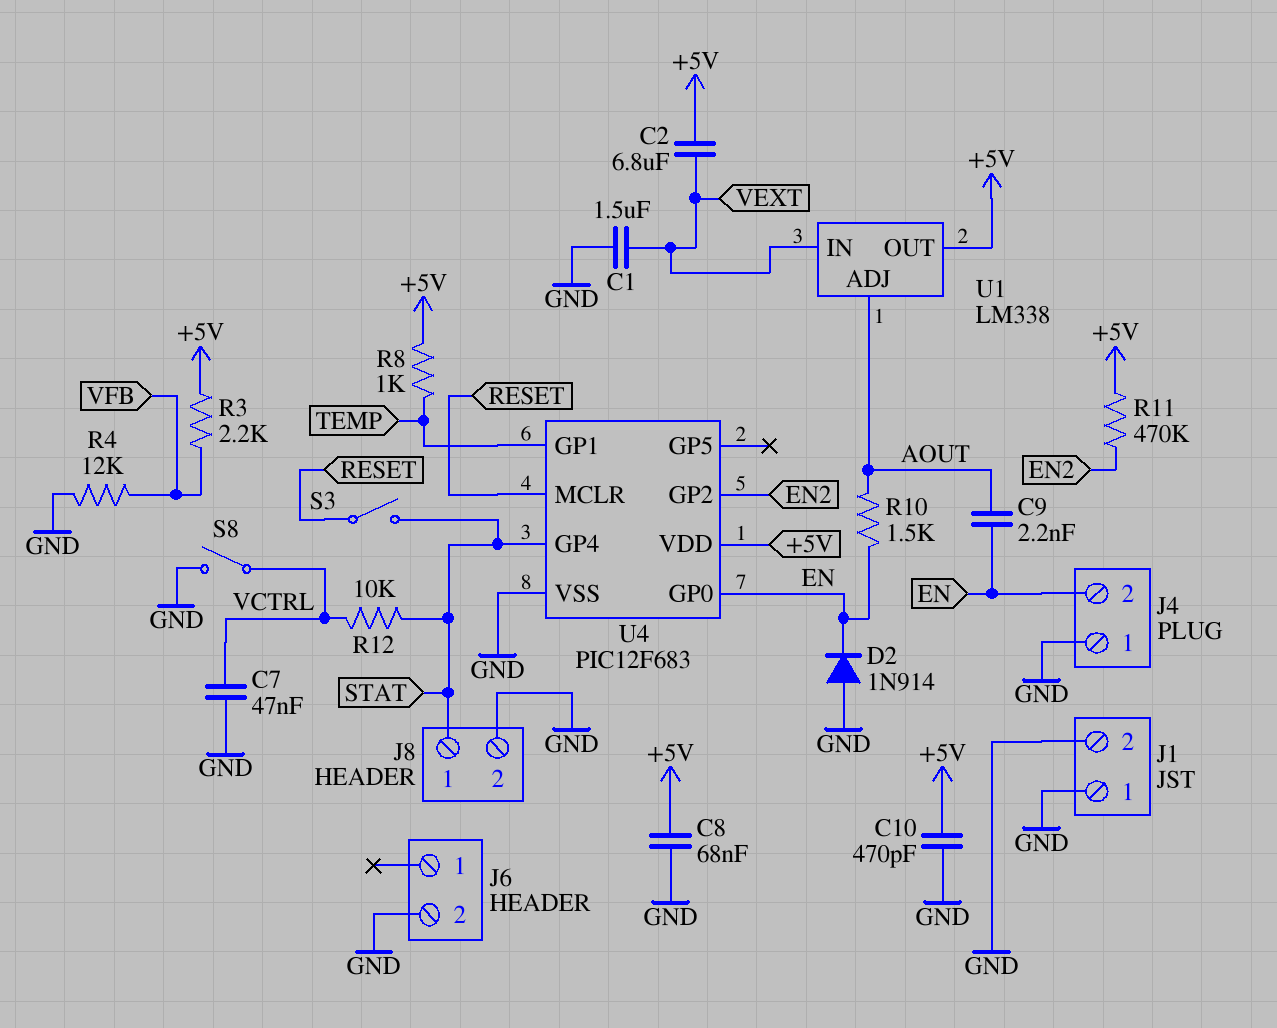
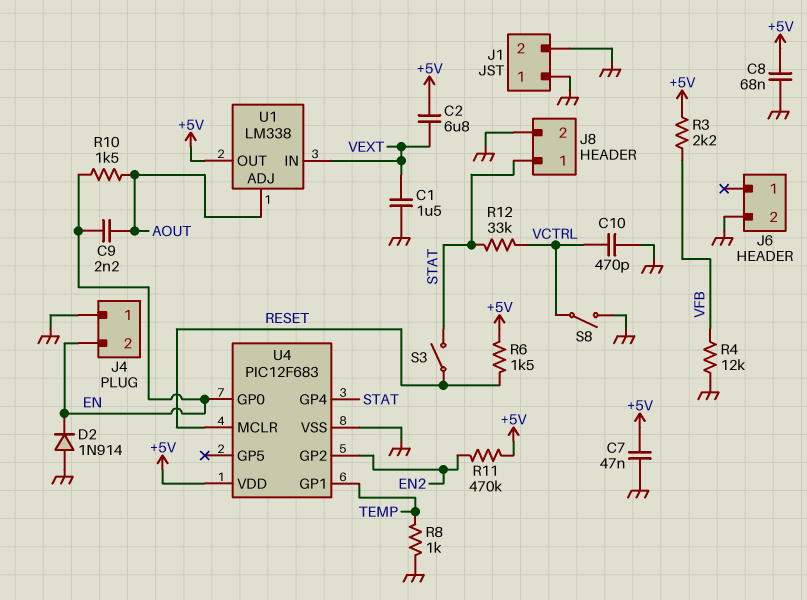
C7: 47nF (GND, VCTRL) -> 47nF (+5V, GND)
C10: 470pF (+5V, GND) -> 470pF (GND, VCTRL)
R6: none -> 1.5k (+5V, RESET)
R8: 1k (+5V, TEMP) -> 1k (GND, TEMP)
R12: 10k (STAT, VCTRL) -> 33k (STAT, VCTRL)

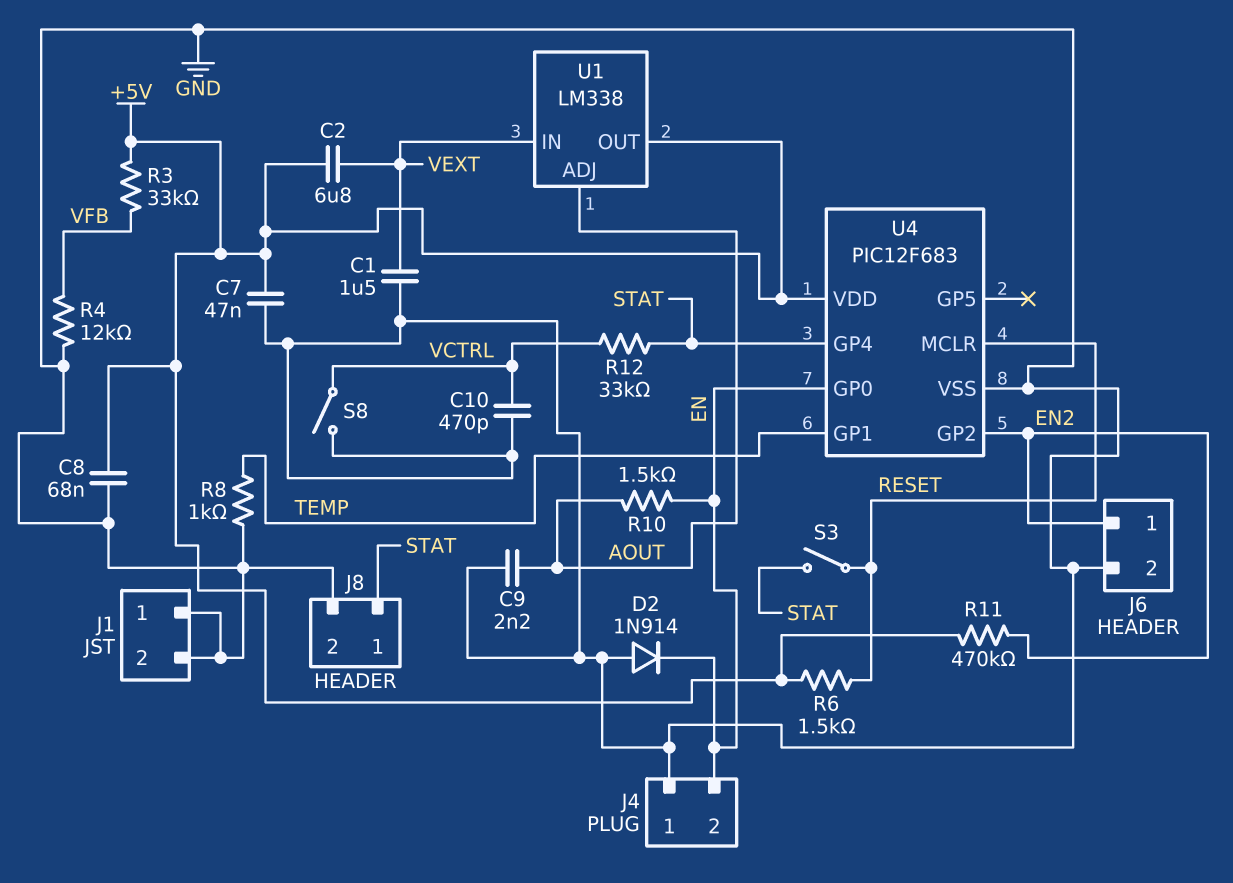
C9: 2.2nF (AOUT, EN) -> 2.2nF (AOUT, GND)
J6 pin 1: none -> EN2
R3: 2.2k (+5V, VFB) -> 33k (+5V, VFB)

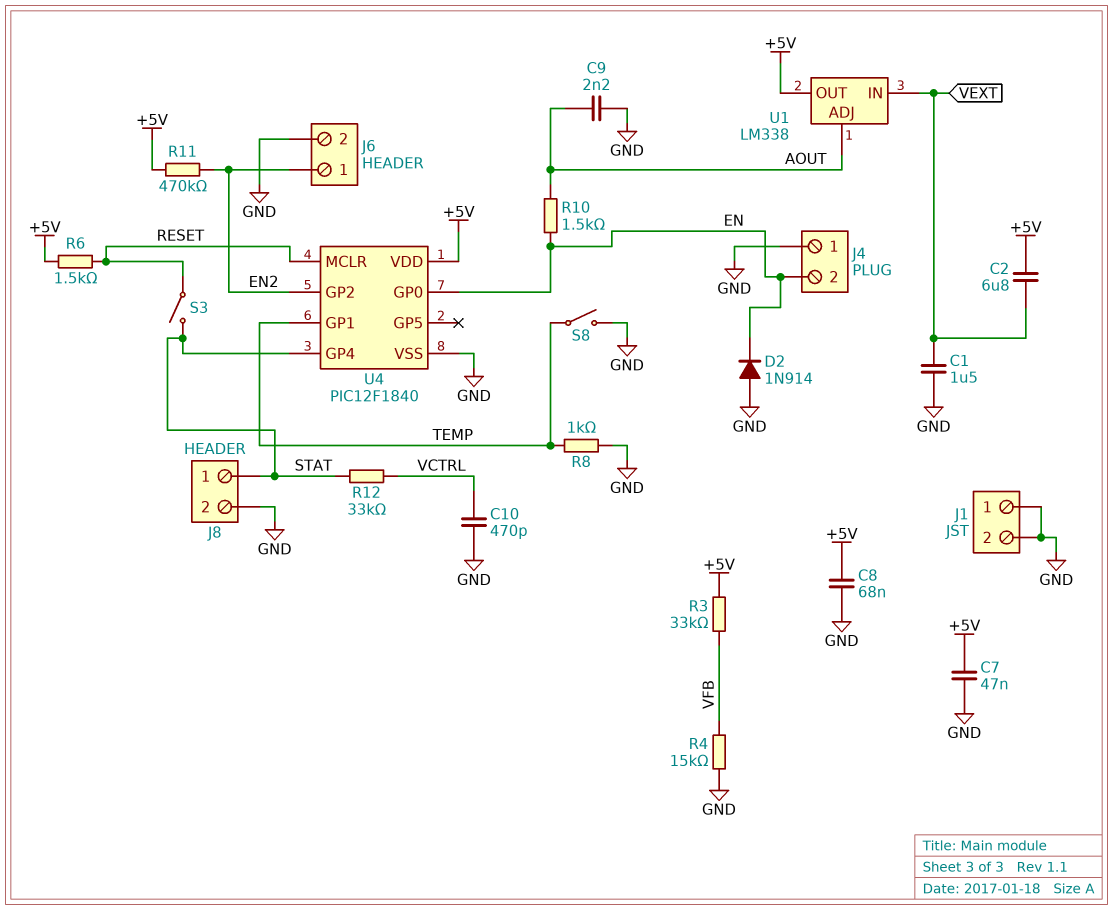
R4: 12k (GND, VFB) -> 15k (GND, VFB)
S8: switch (GND, VCTRL) -> switch (GND, TEMP)
U4: PIC12F683 -> PIC12F1840

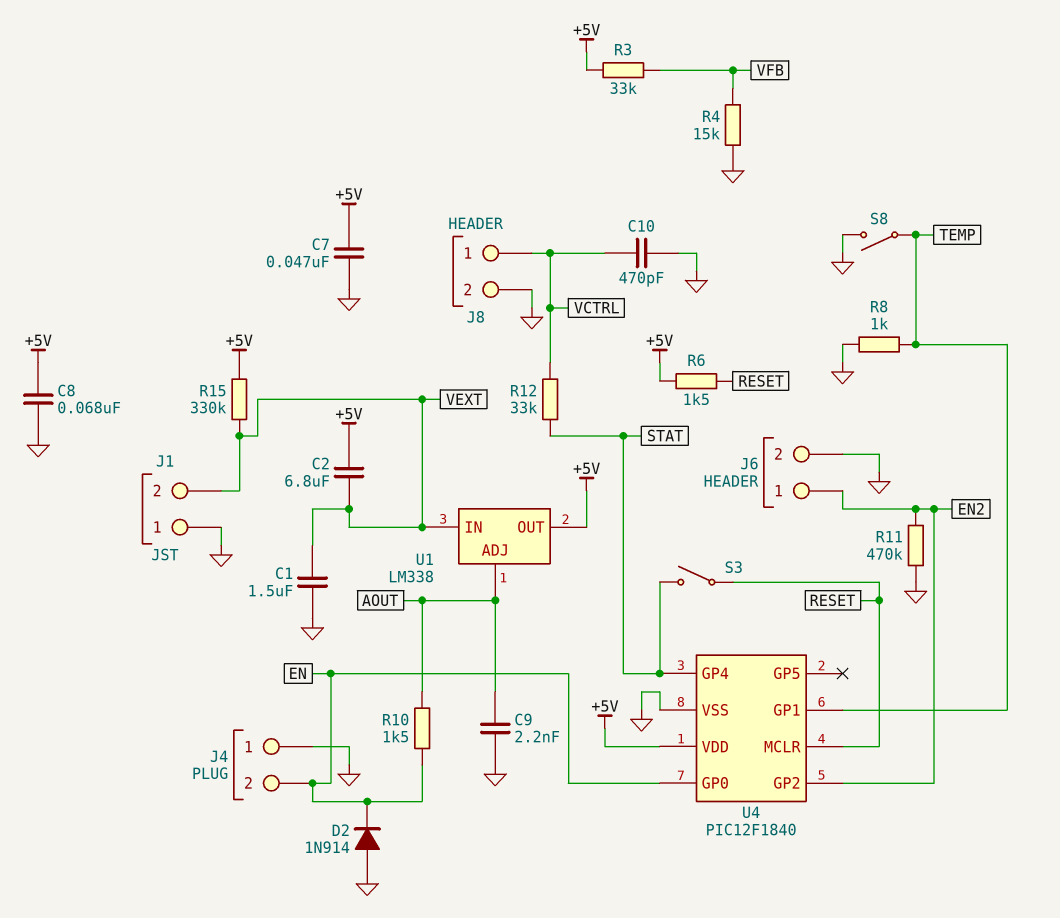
J1 pin 2: GND -> VEXT
J8 pin 1: STAT -> VCTRL
R11: 470k (+5V, EN2) -> 470k (EN2, GND)
R15: none -> 330k (+5V, VEXT)

